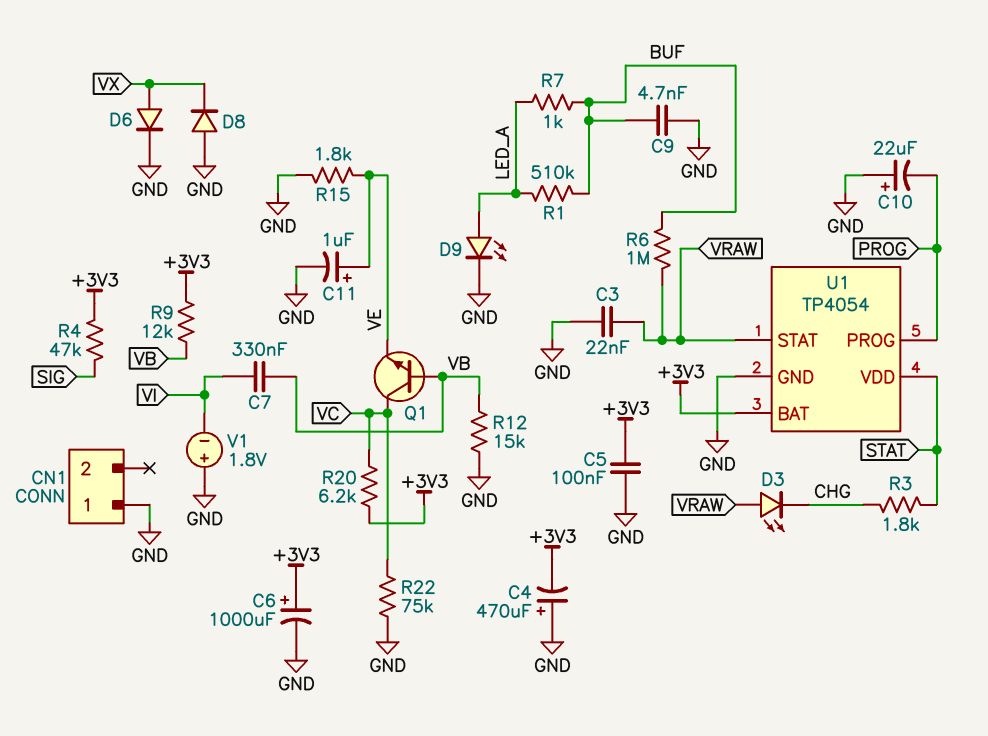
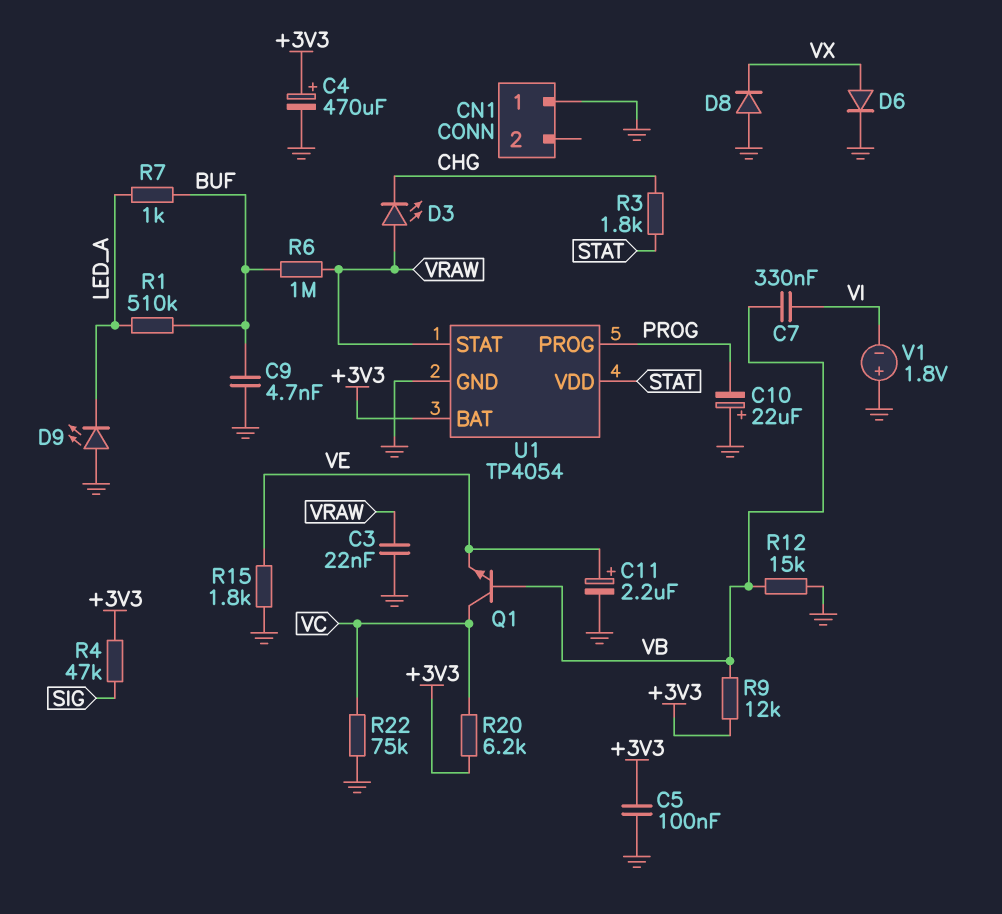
C4: 470uF (plus GND, minus +3V3) -> 470uF (plus +3V3, minus GND)
C6: 1000uF (plus +3V3, minus GND) -> none
C11: 1uF (plus VE, minus GND) -> 2.2uF (plus VE, minus GND)
D9: LED (A LED_A, K GND) -> LED (A GND, K LED_A)

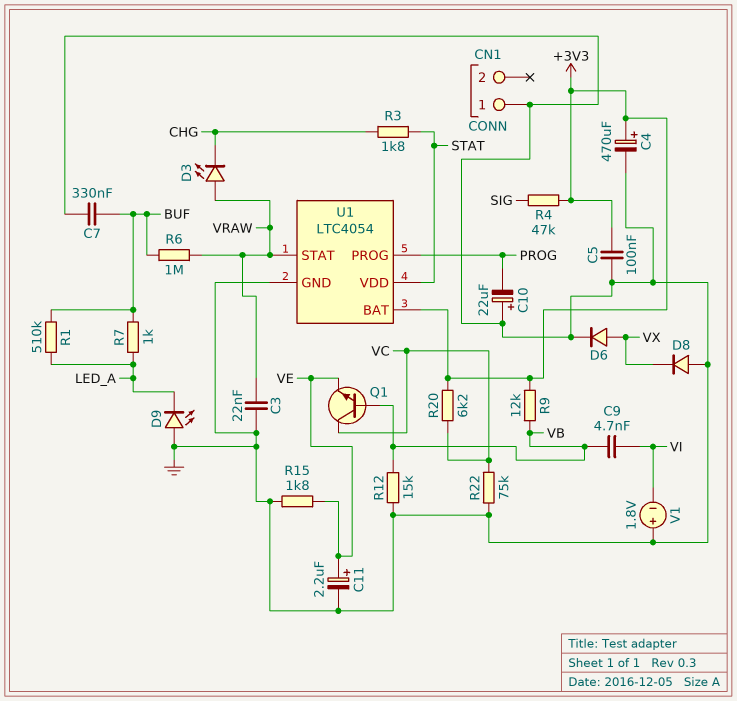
C7: 330nF (VB, VI) -> 330nF (BUF, GND)
C9: 4.7nF (BUF, GND) -> 4.7nF (VB, VI)
U1: TP4054 -> LTC4054

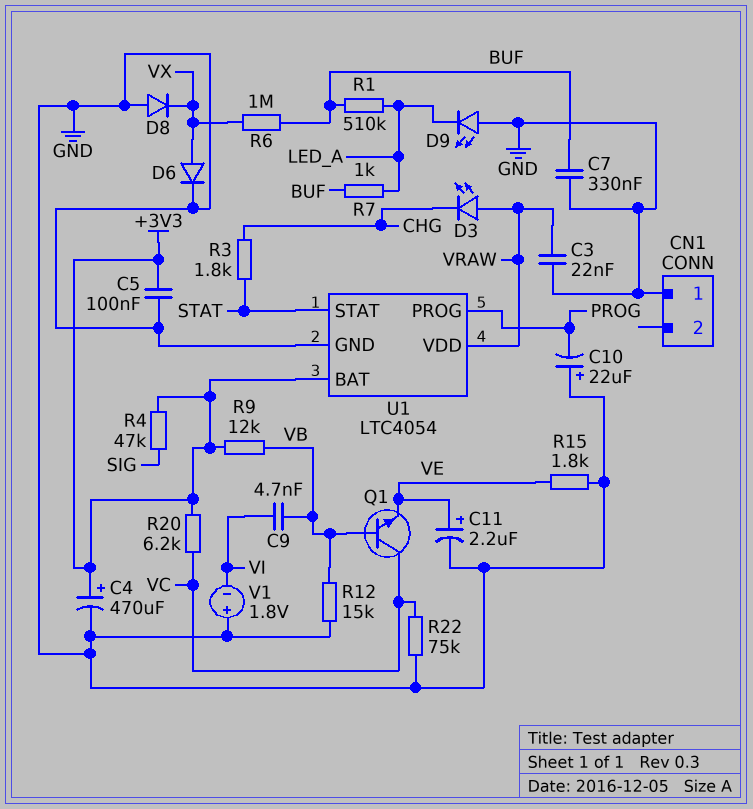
R6: 1M (BUF, VRAW) -> 1M (BUF, VX)
U1 pin STAT: VRAW -> STAT
U1 pin VDD: STAT -> VRAW

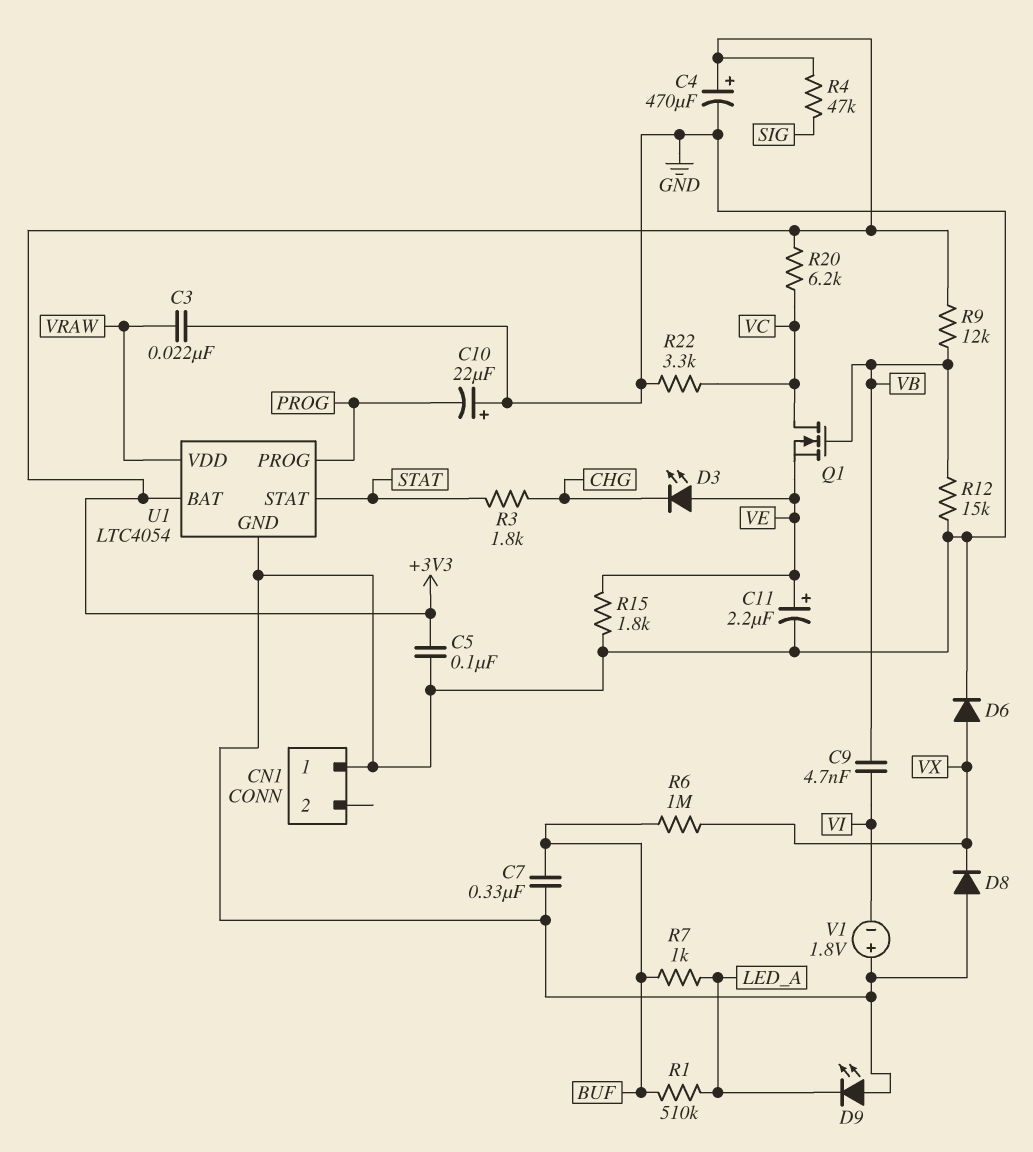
D3: LED (A VRAW, K CHG) -> LED (A VE, K CHG)
Q1: NPN (B VB, C VC, E VE) -> NMOS (G VB, D VC, S VE)
R22: 75k (GND, VC) -> 3.3k (GND, VC)

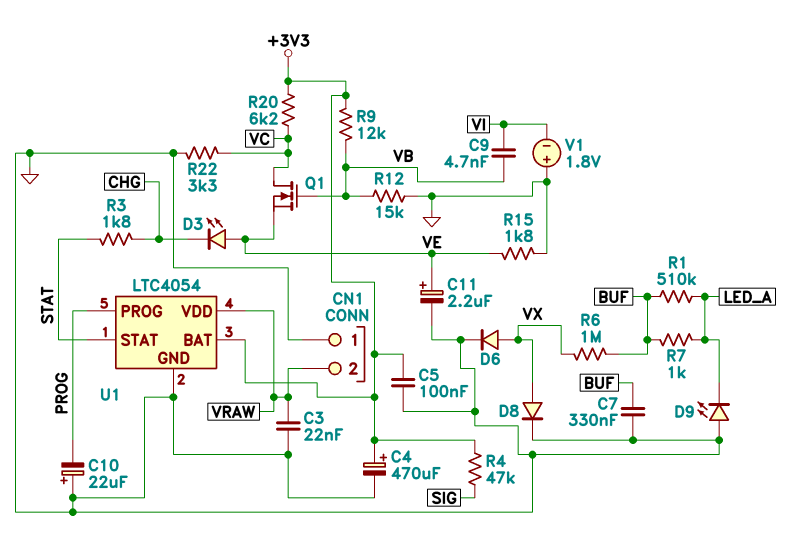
CN1 pin 2: none -> VRAW
D8: diode (A GND, K VX) -> diode (A VX, K GND)

